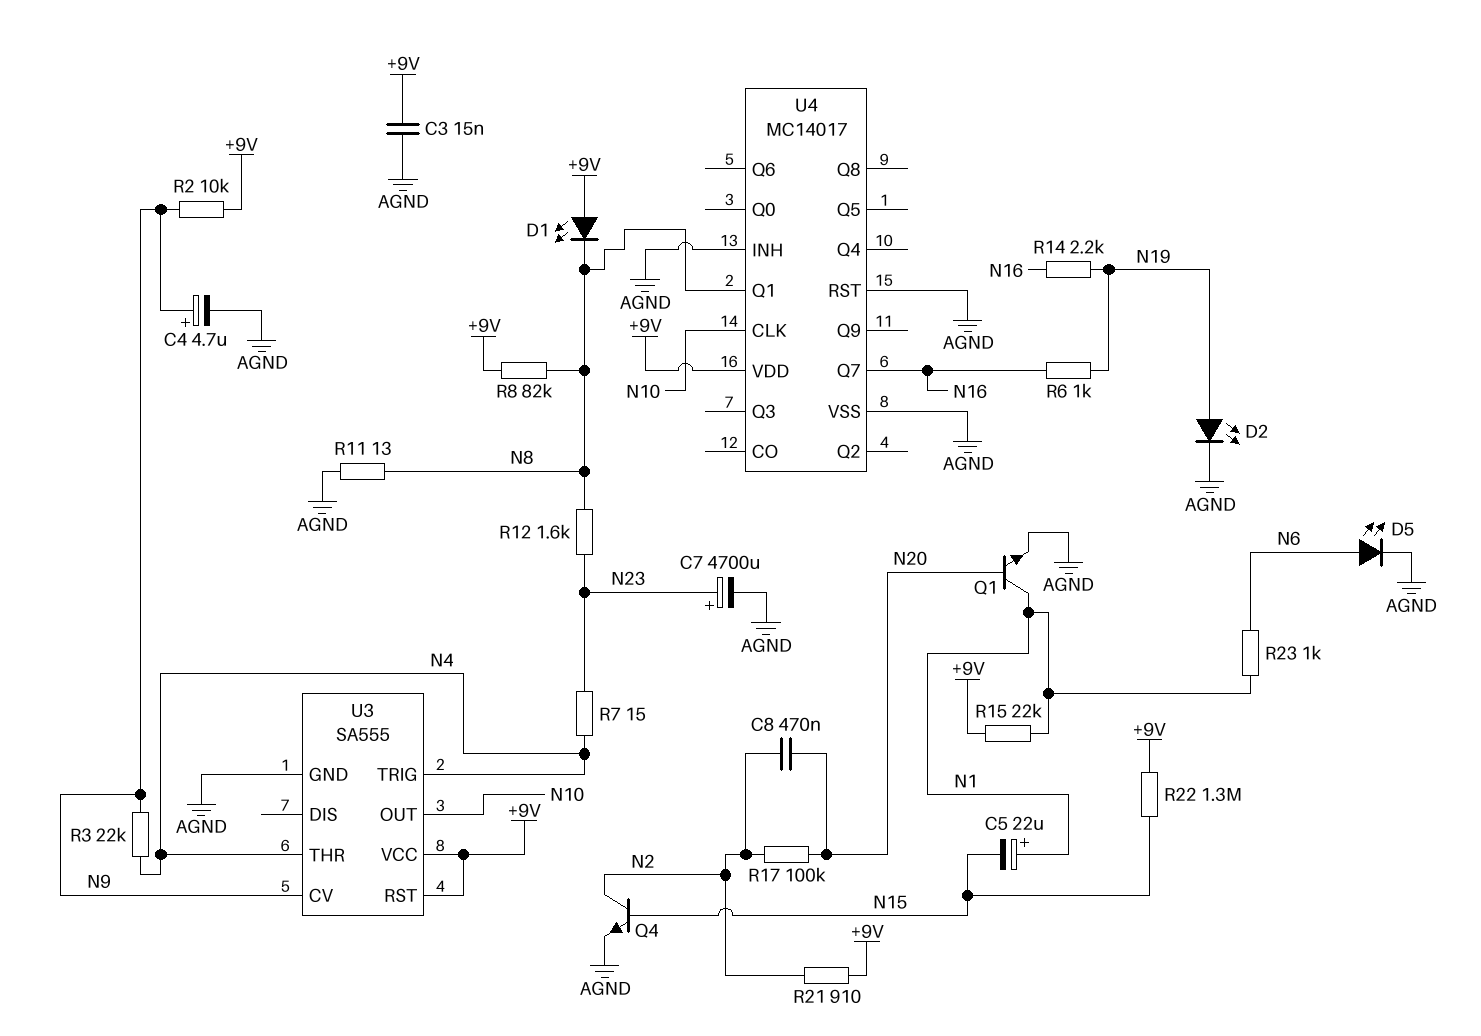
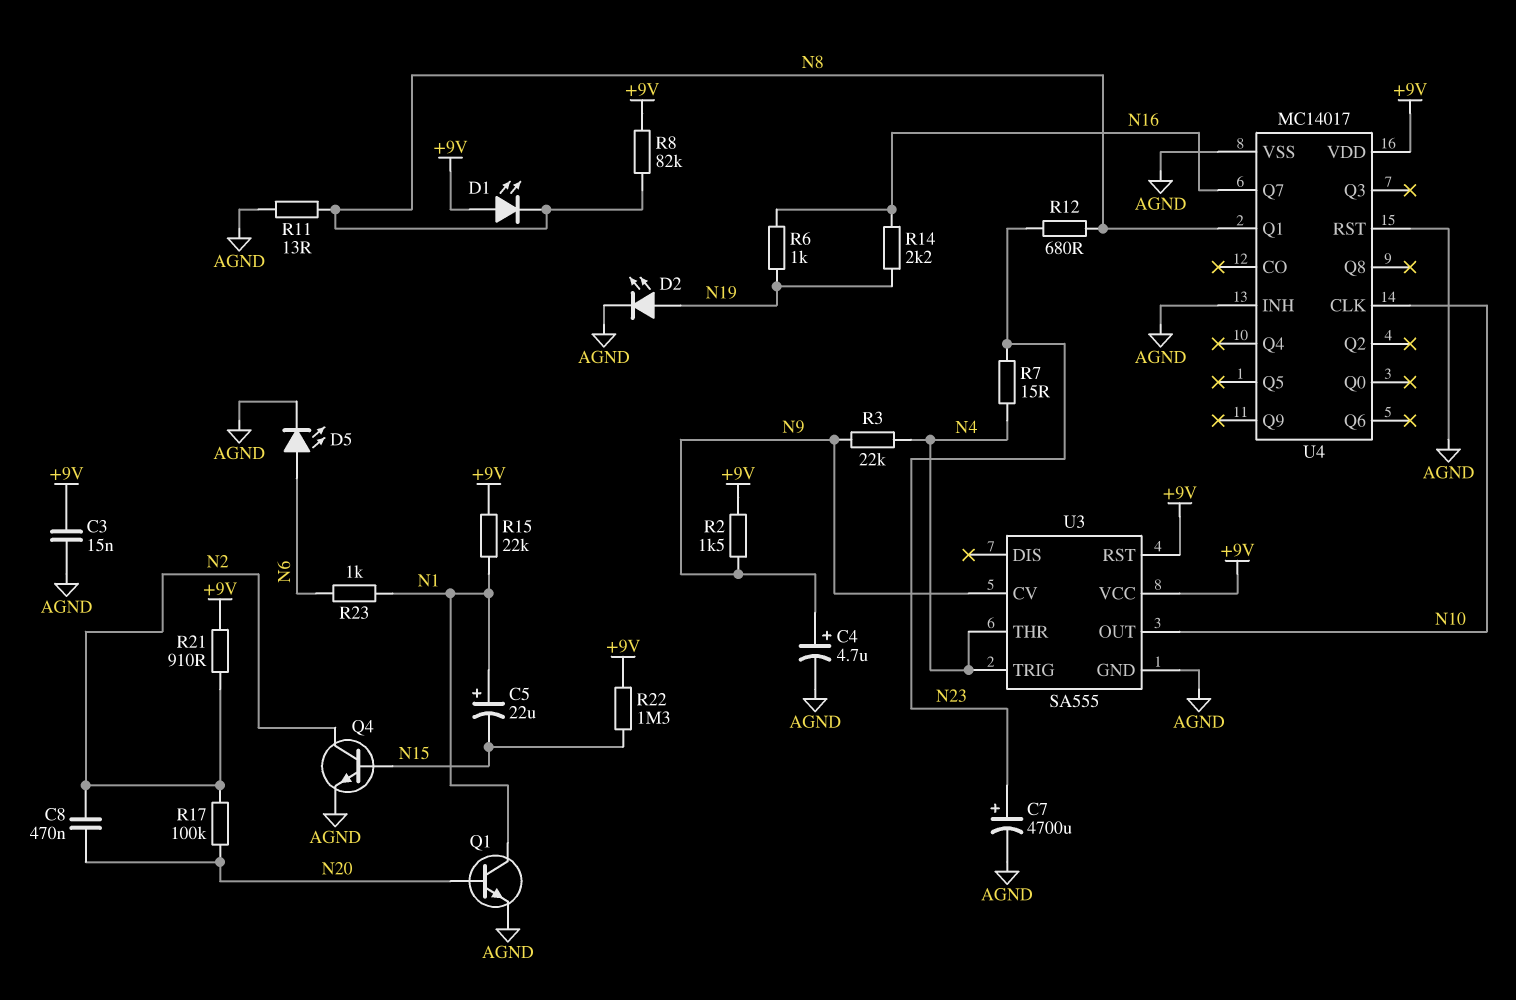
R2: 10k (+9V, N9) -> 1.5k (+9V, N9)
R12: 1.6k (N8, N23) -> 680 (N8, N23)

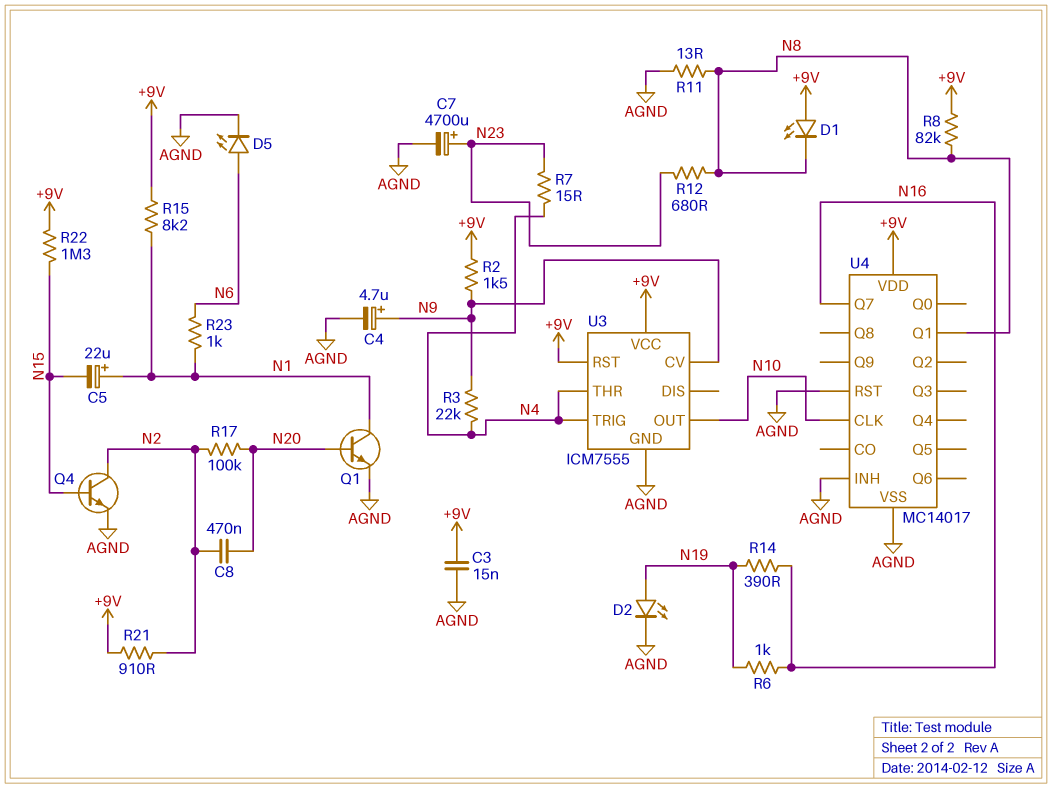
R14: 2.2k (N16, N19) -> 390 (N16, N19)
R15: 22k (+9V, N1) -> 8.2k (+9V, N1)
U3: SA555 -> ICM7555

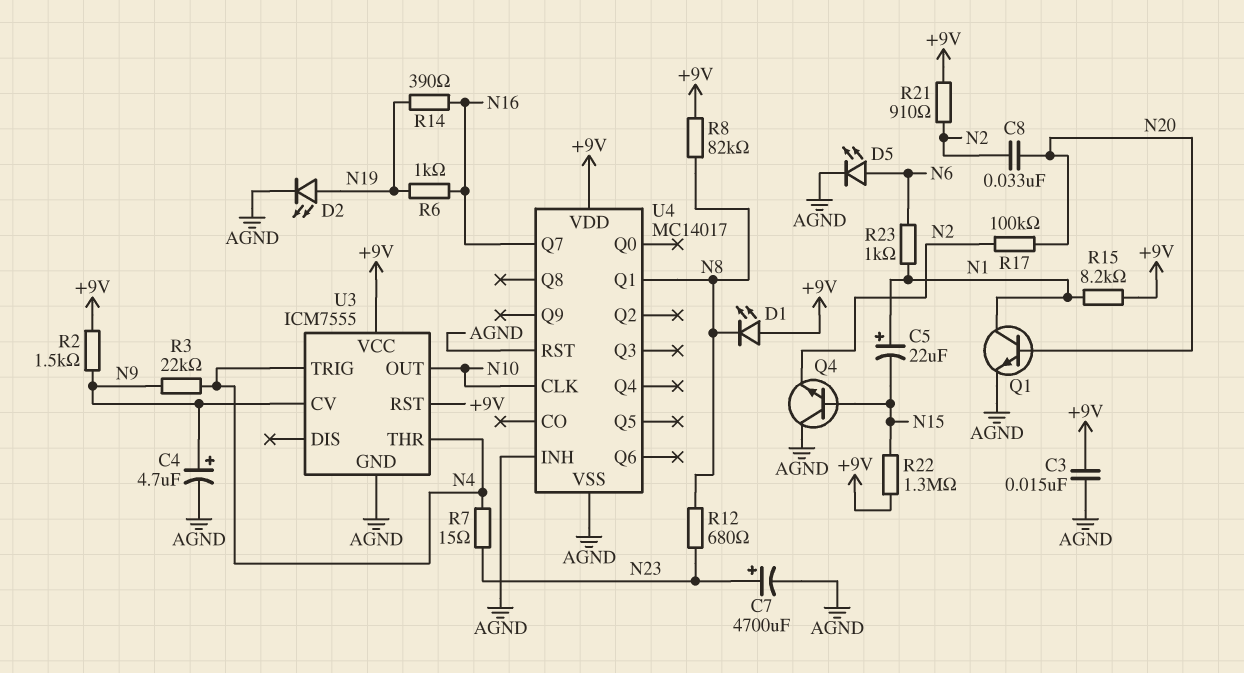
C8: 470nF (N2, N20) -> 33nF (N2, N20)
Q4: NPN (B N15, C N2, E AGND) -> NPN (B N15, C AGND, E N2)
R11: 13 (AGND, N8) -> none

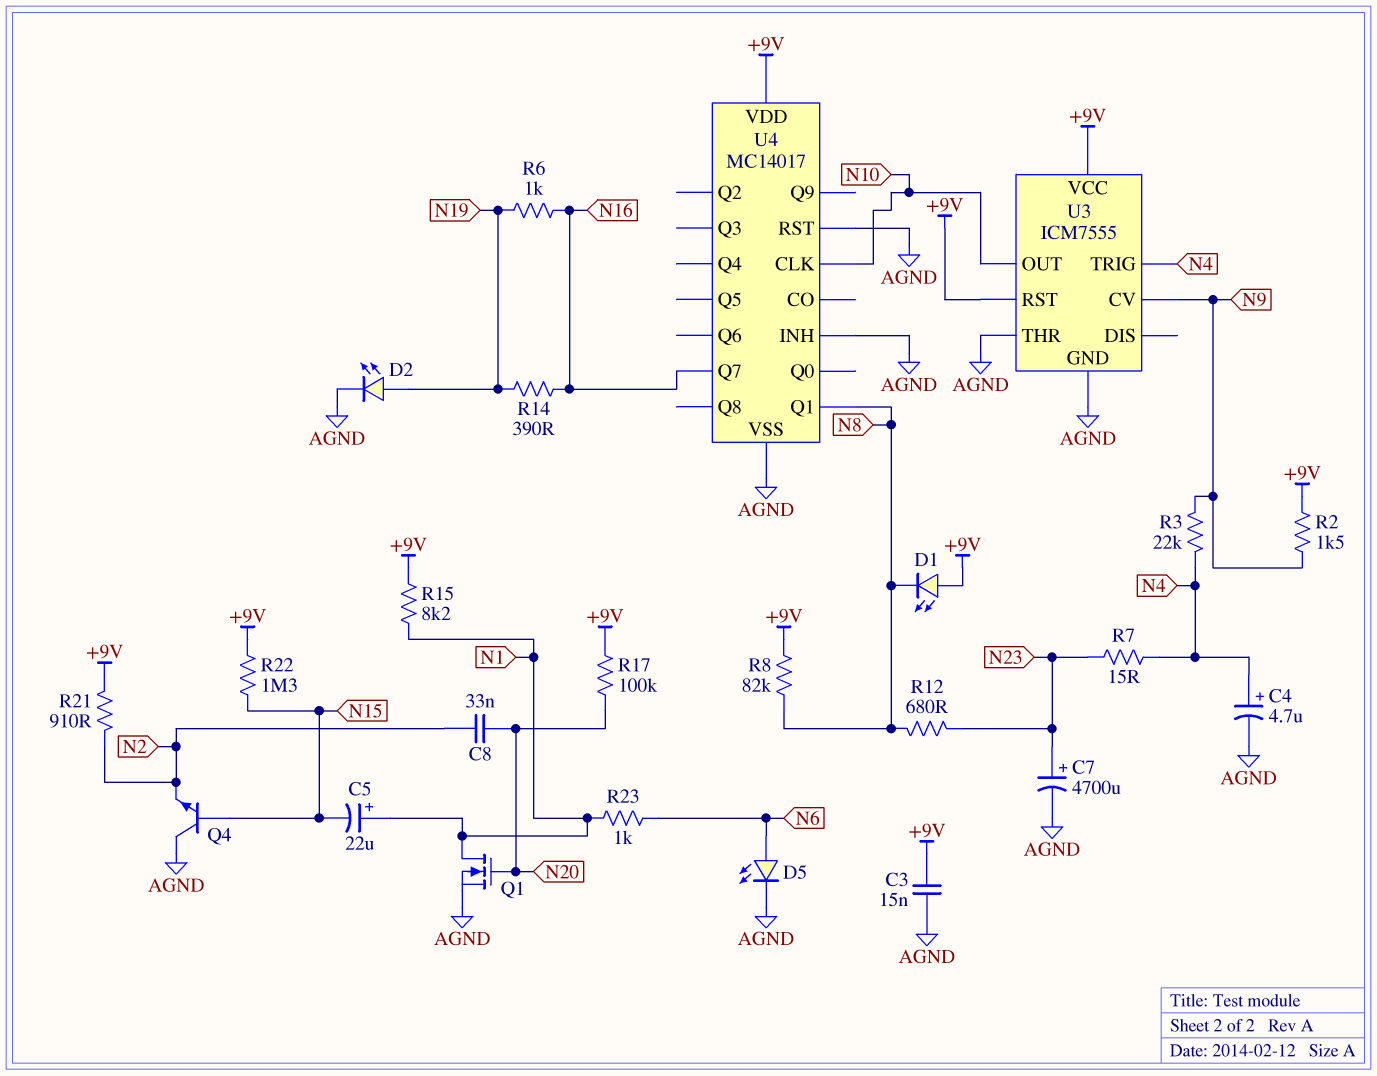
C4: 4.7uF (plus N9, minus AGND) -> 4.7uF (plus N4, minus AGND)
Q1: NPN (B N20, C N1, E AGND) -> NMOS (G N20, D N1, S AGND)
R17: 100k (N2, N20) -> 100k (+9V, N20)
U3 pin THR: N4 -> AGND

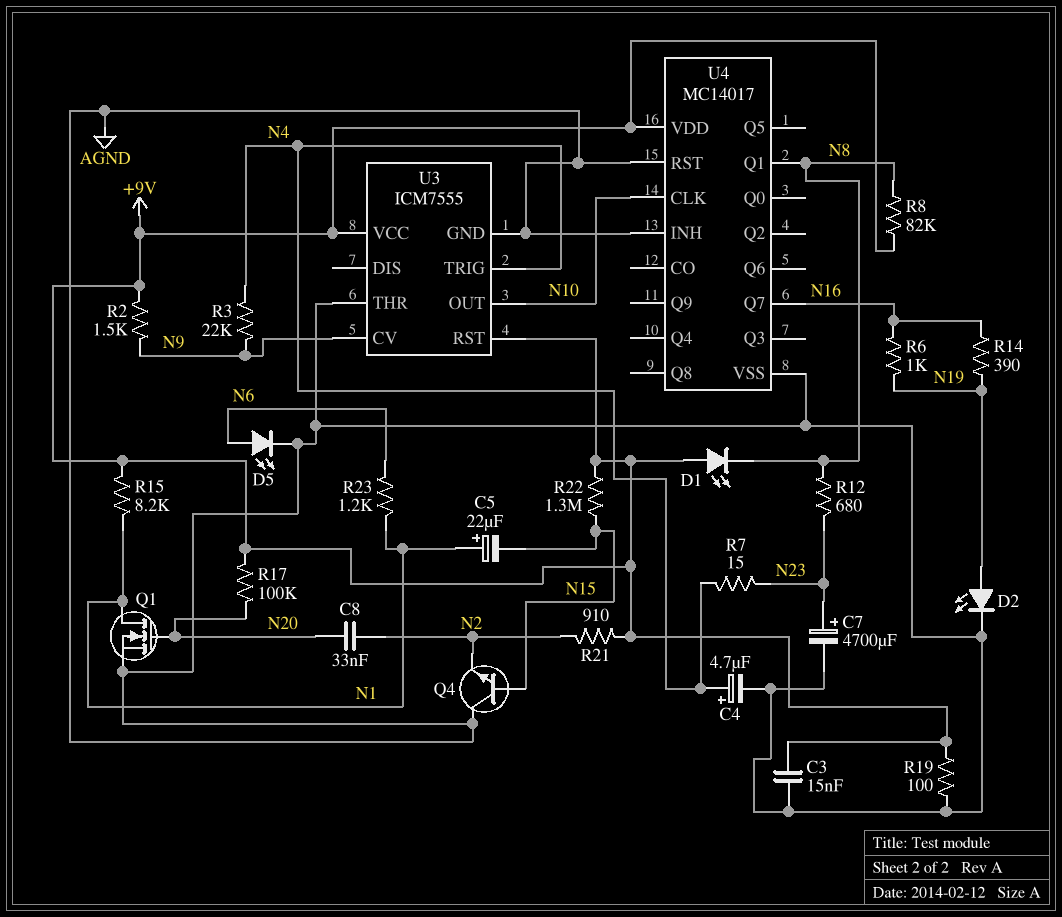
R19: none -> 100 (+9V, AGND)
R23: 1k (N1, N6) -> 1.2k (N1, N6)

